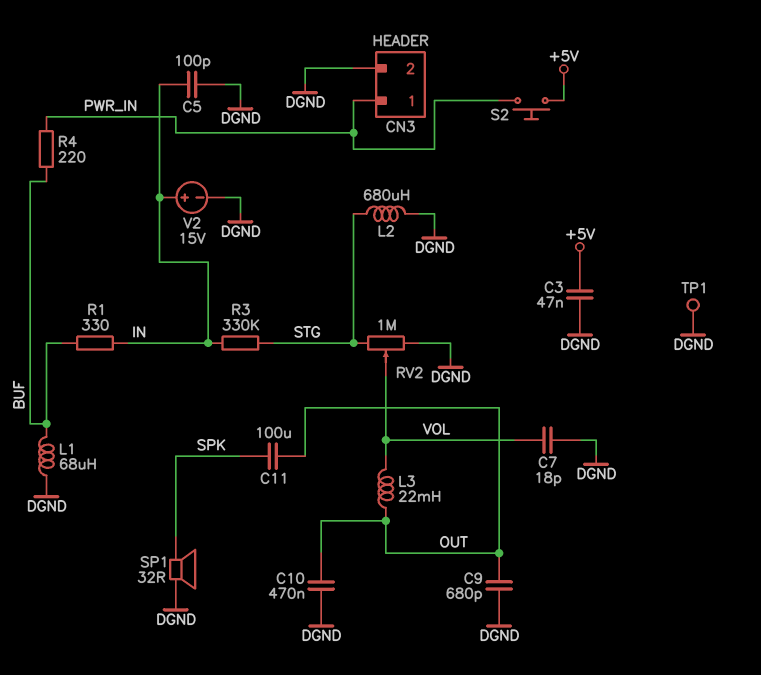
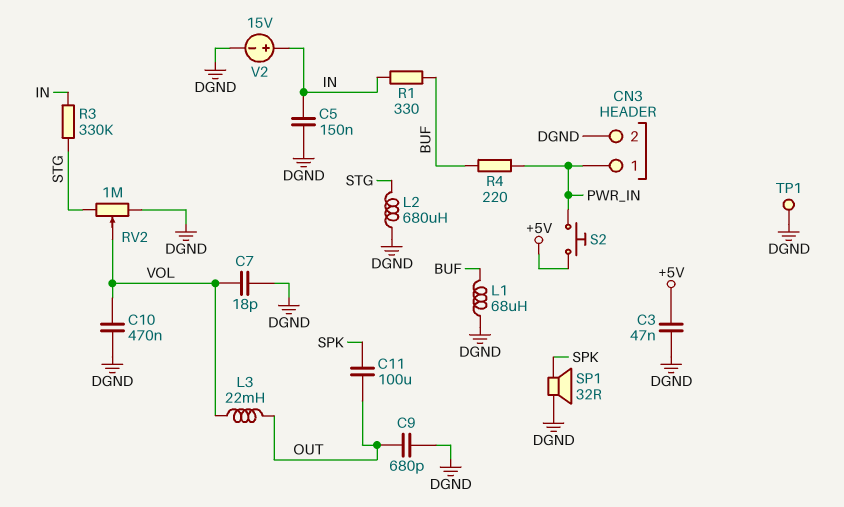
C5: 100pF (DGND, IN) -> 150nF (DGND, IN)
C10: 470nF (DGND, OUT) -> 470nF (DGND, VOL)

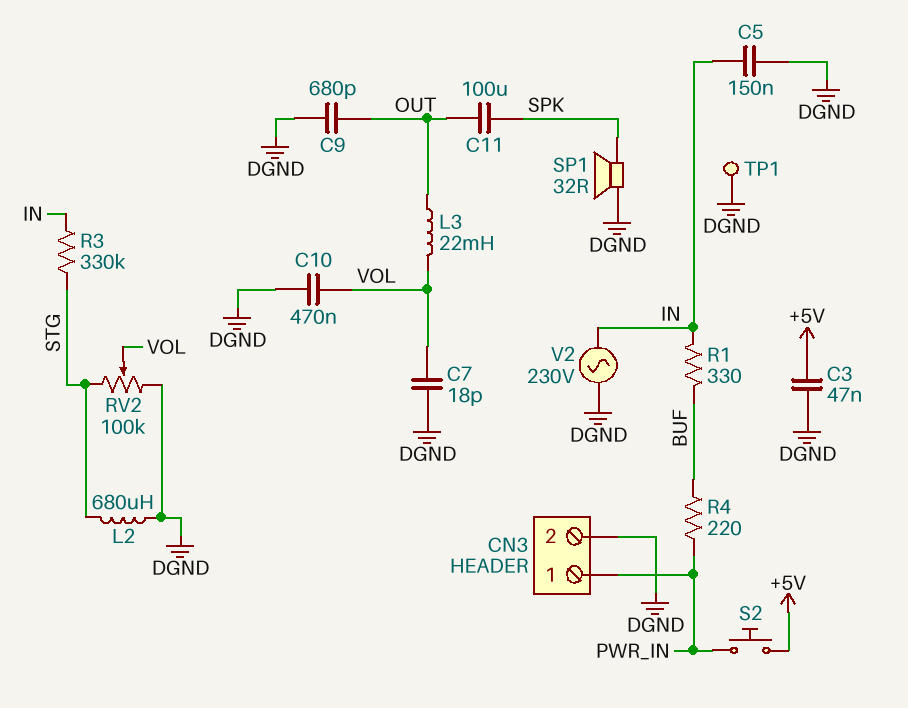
L1: 68uH (BUF, DGND) -> none
RV2: 1M (DGND, STG, wiper VOL) -> 100k (DGND, STG, wiper VOL)
V2: 15V (plus IN, minus DGND) -> AC 230V (DGND, IN)

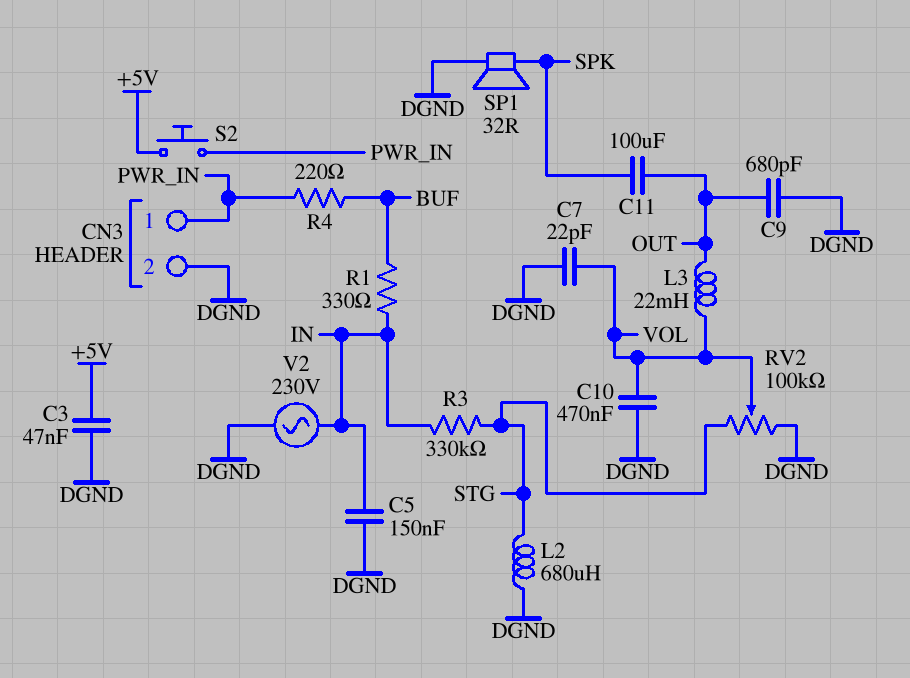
C7: 18pF (DGND, VOL) -> 22pF (DGND, VOL)
TP1: test point (DGND) -> none

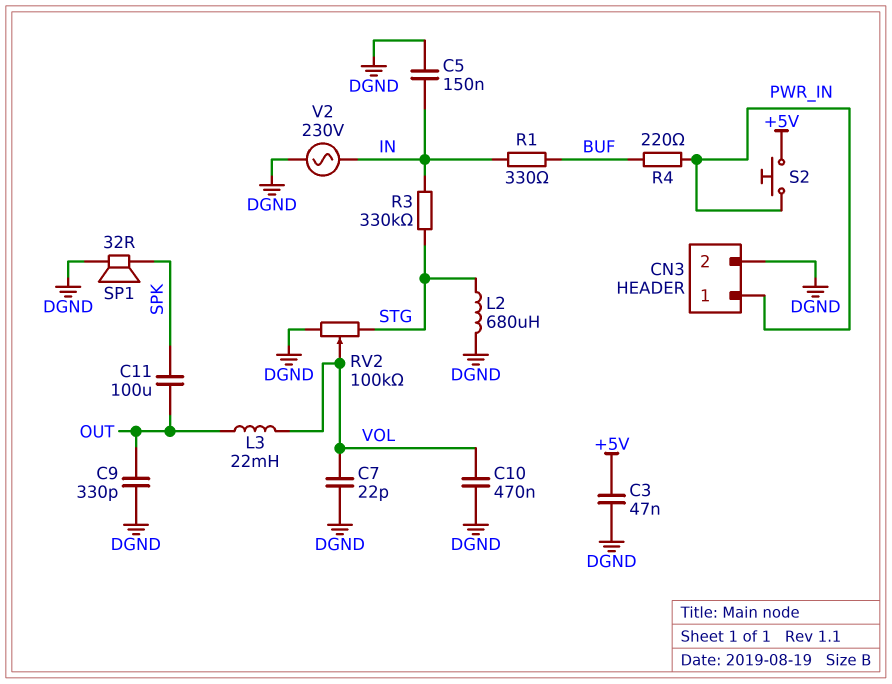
C9: 680pF (DGND, OUT) -> 330pF (DGND, OUT)

